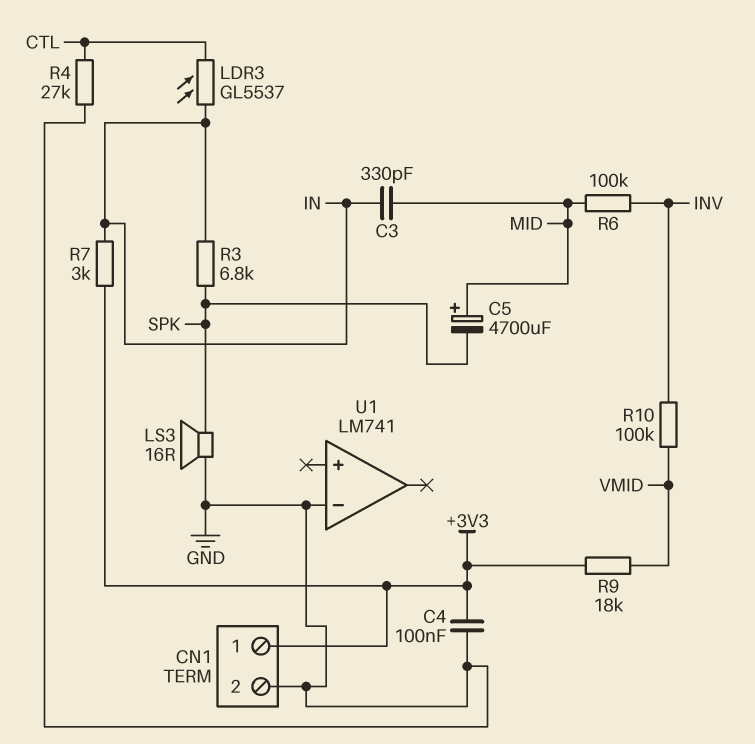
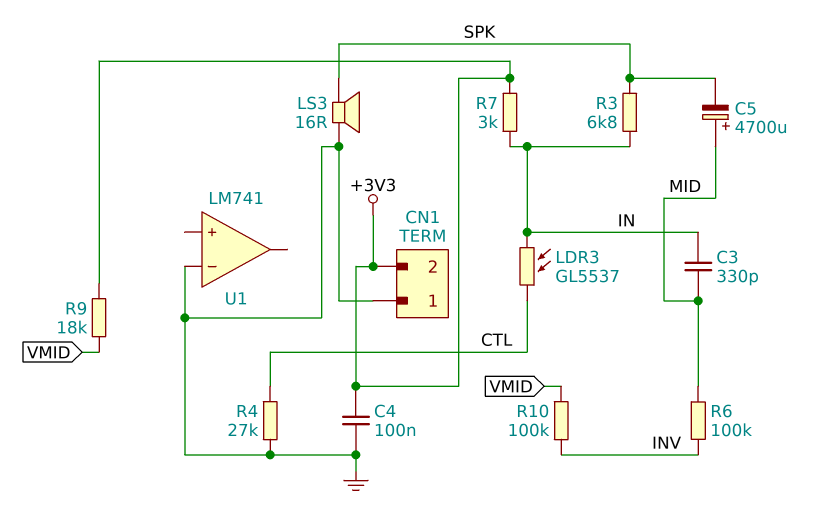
CN1 pin 1: +3V3 -> GND
CN1 pin 2: GND -> +3V3

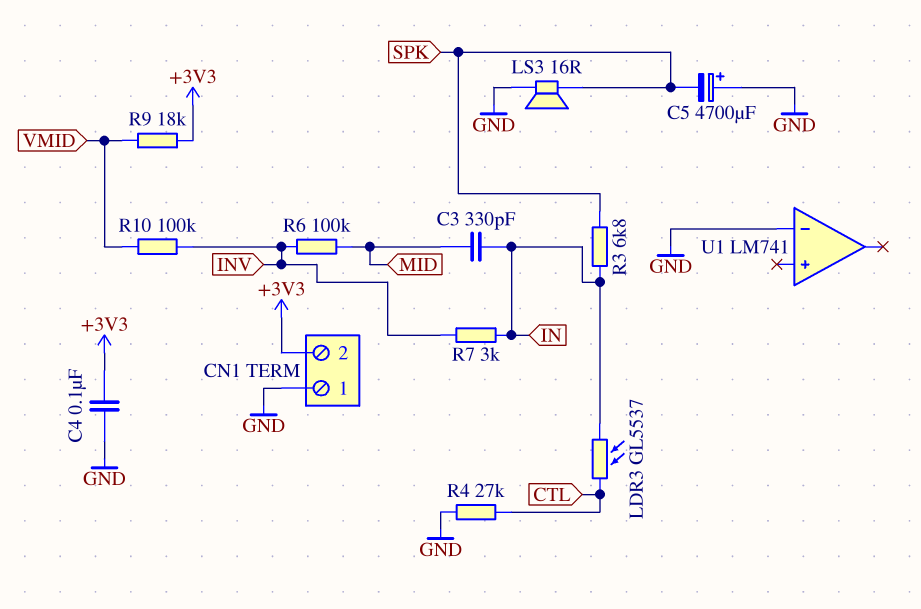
C5: 4700uF (plus MID, minus SPK) -> 4700uF (plus GND, minus SPK)
R7: 3k (+3V3, IN) -> 3k (IN, INV)

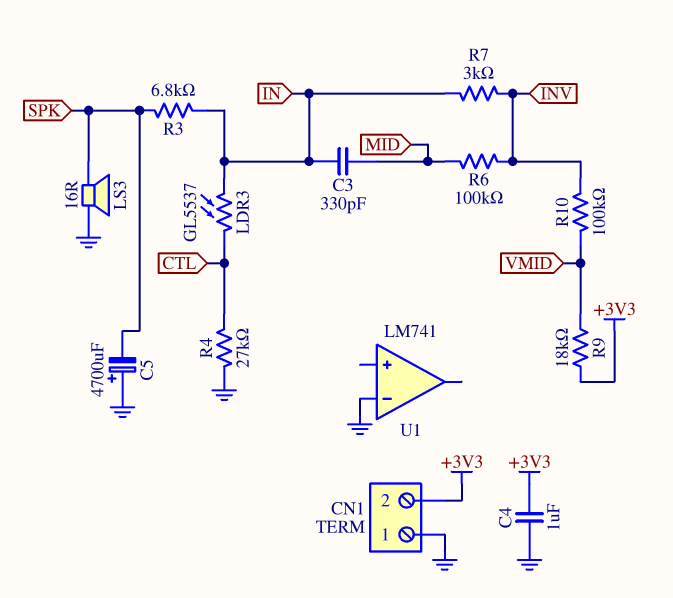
C4: 100nF (+3V3, GND) -> 1uF (+3V3, GND)

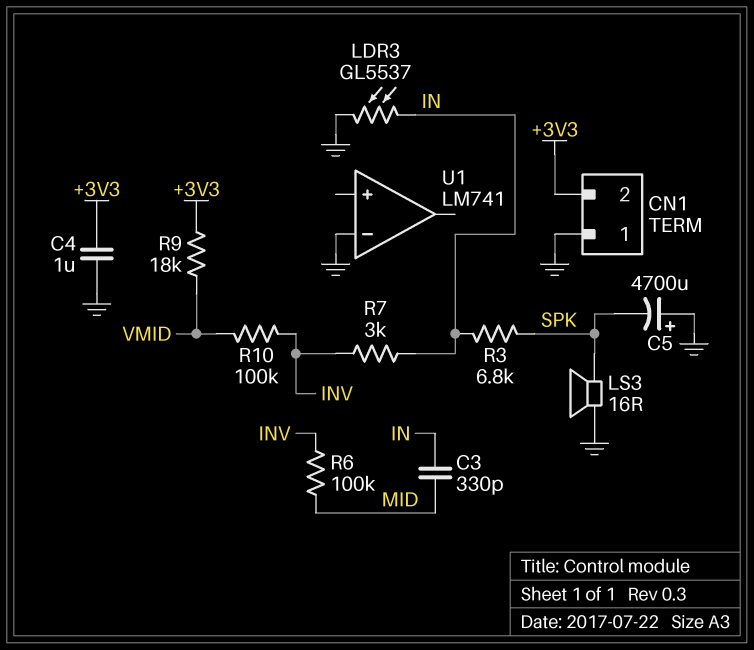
LDR3: GL5537 (CTL, IN) -> GL5537 (GND, IN)
R4: 27k (CTL, GND) -> none

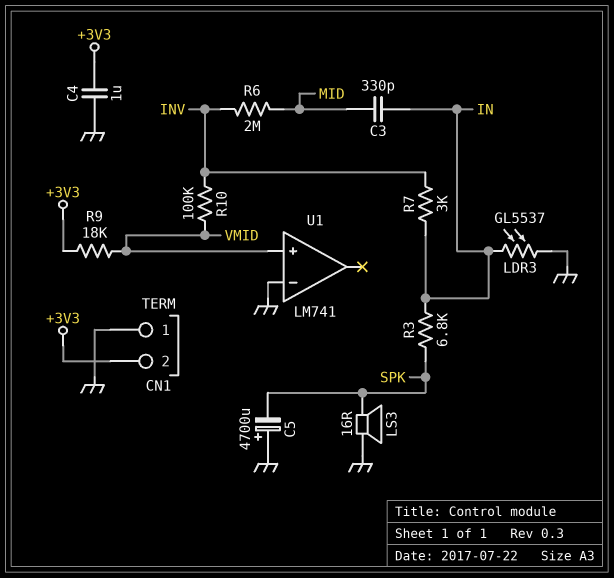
R6: 100k (INV, MID) -> 2M (INV, MID)
U1 pin in+: none -> VMID

